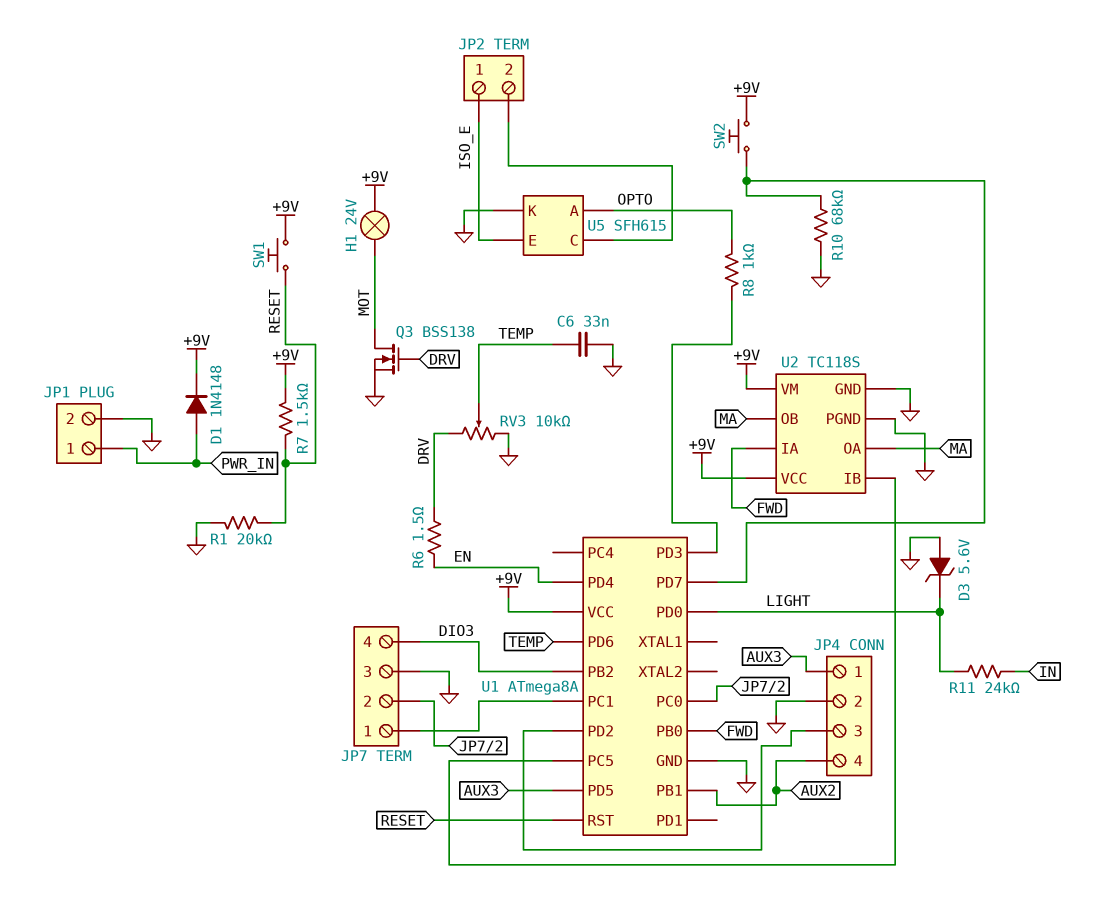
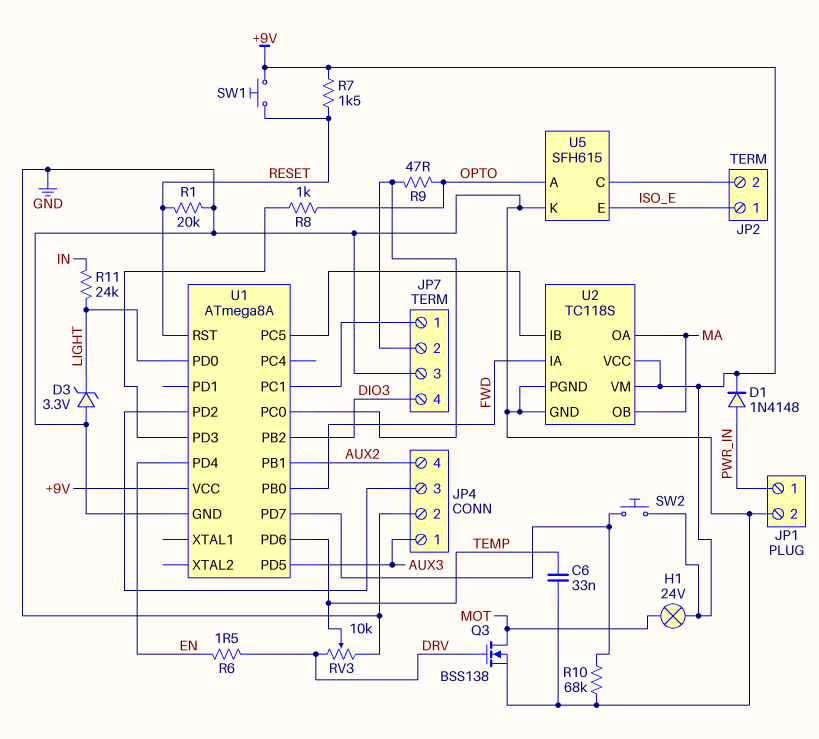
D3: zener 5.6V (A GND, K LIGHT) -> zener 3.3V (A GND, K LIGHT)
R9: none -> 47 (JP7/2, OPTO)

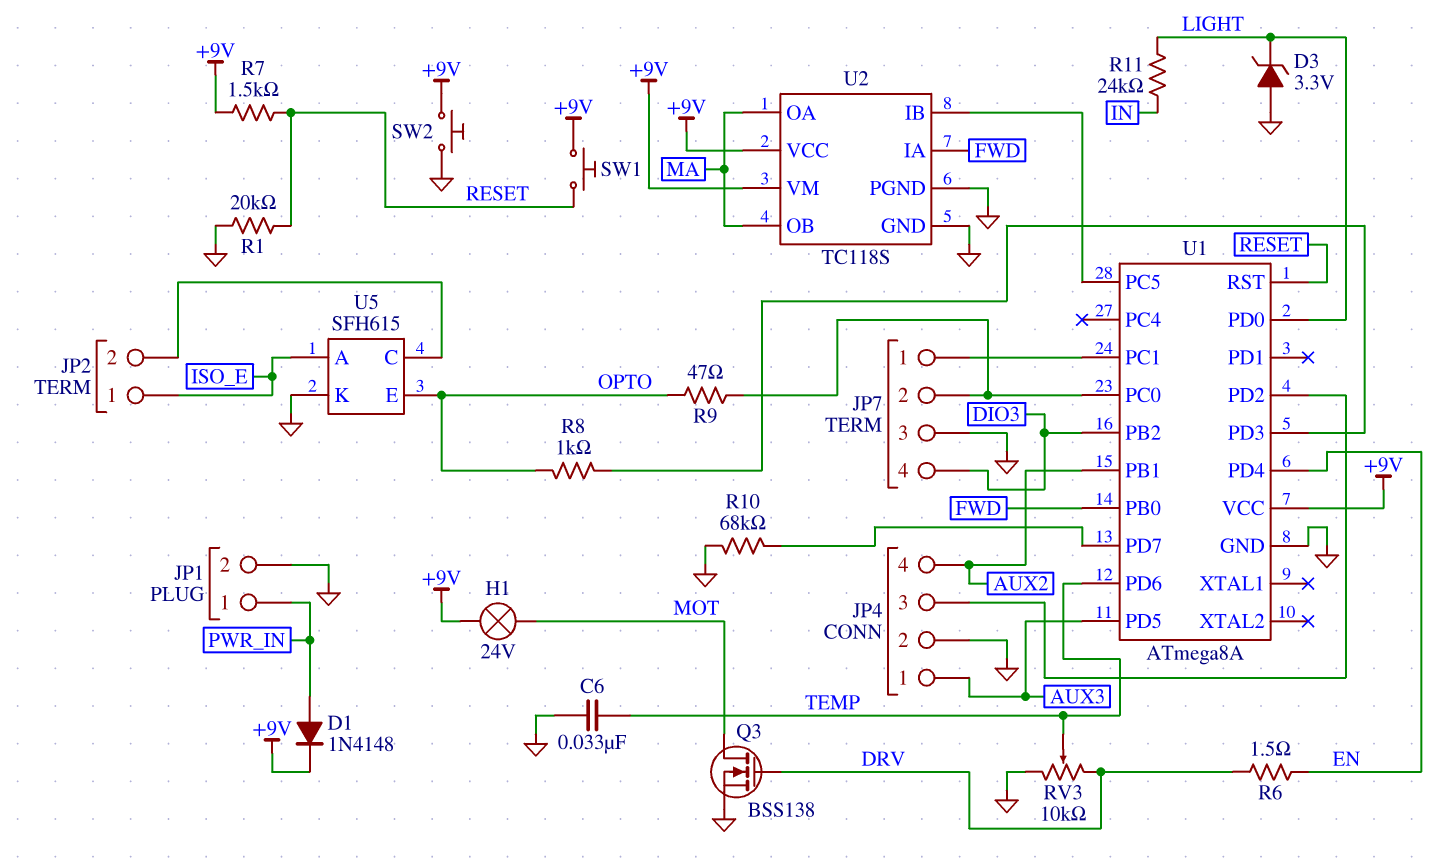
SW2: button (+9V, U1/PD7) -> button (+9V, GND)
U5 pin A: OPTO -> ISO_E
U5 pin E: ISO_E -> OPTO

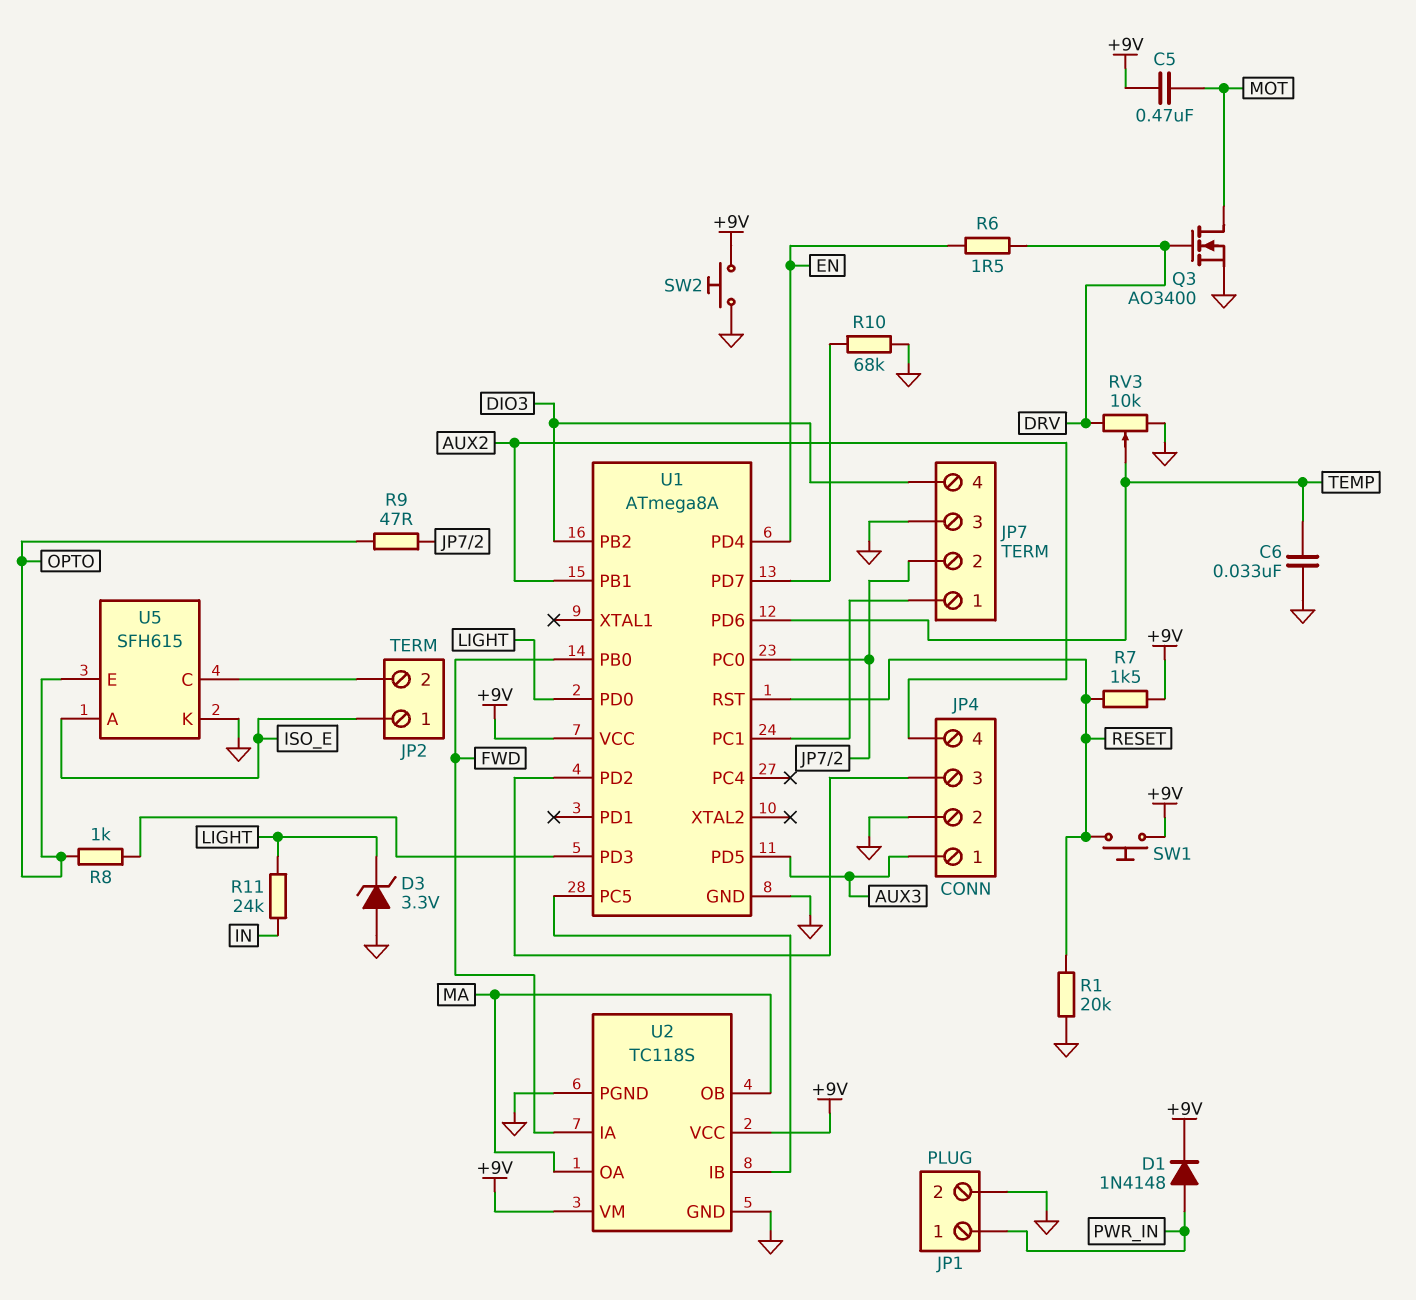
C5: none -> 470nF (+9V, MOT)
H1: lamp 24V (+9V, MOT) -> none
Q3: NMOS BSS138 (G DRV, D MOT, S GND) -> NMOS AO3400 (G DRV, D MOT, S GND)

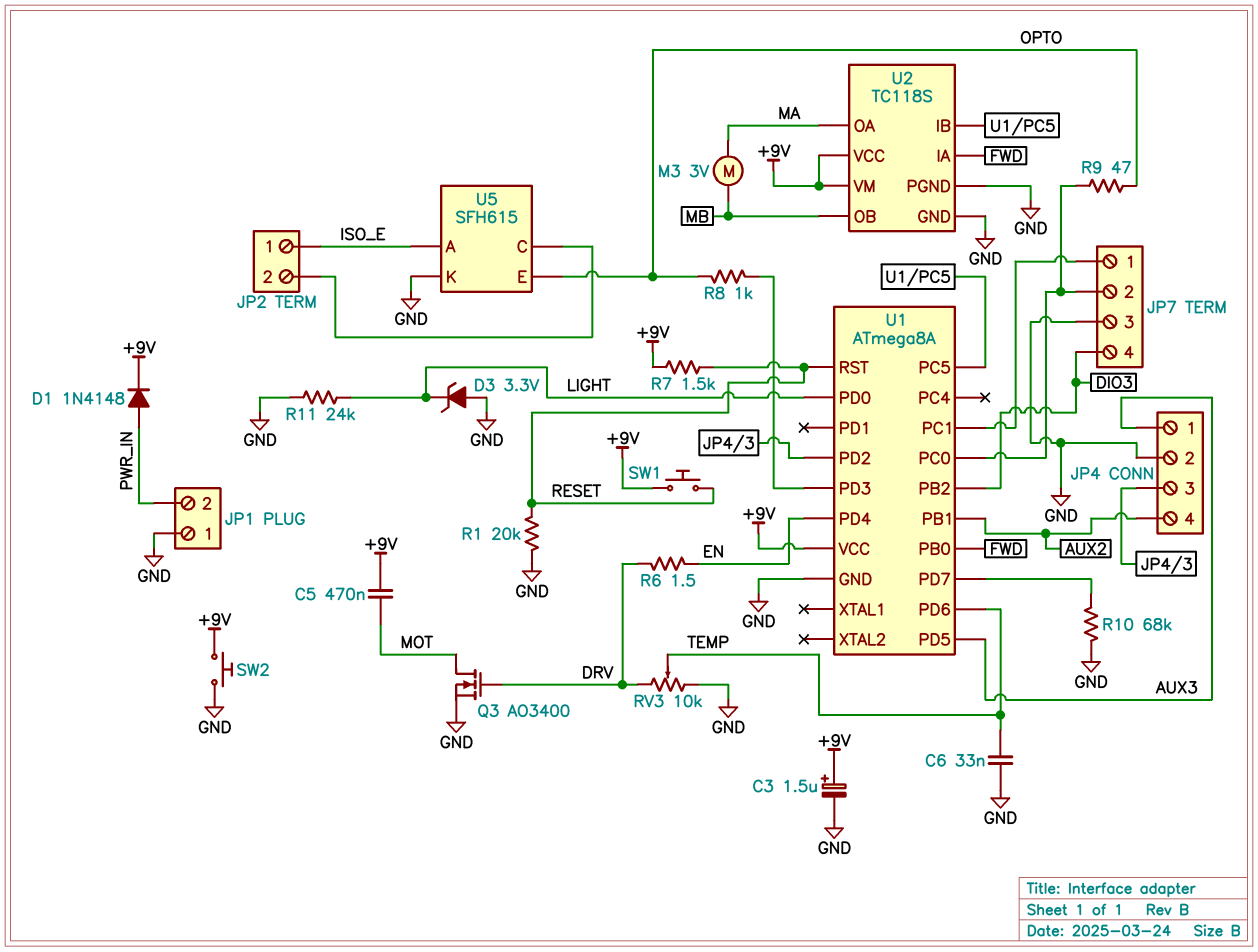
C3: none -> 1.5uF (plus +9V, minus GND)
JP1 pin 1: PWR_IN -> GND
JP1 pin 2: GND -> PWR_IN
M3: none -> motor 3V (MA, MB)
R11: 24k (IN, LIGHT) -> 24k (GND, LIGHT)
U2 pin OB: MA -> MB

